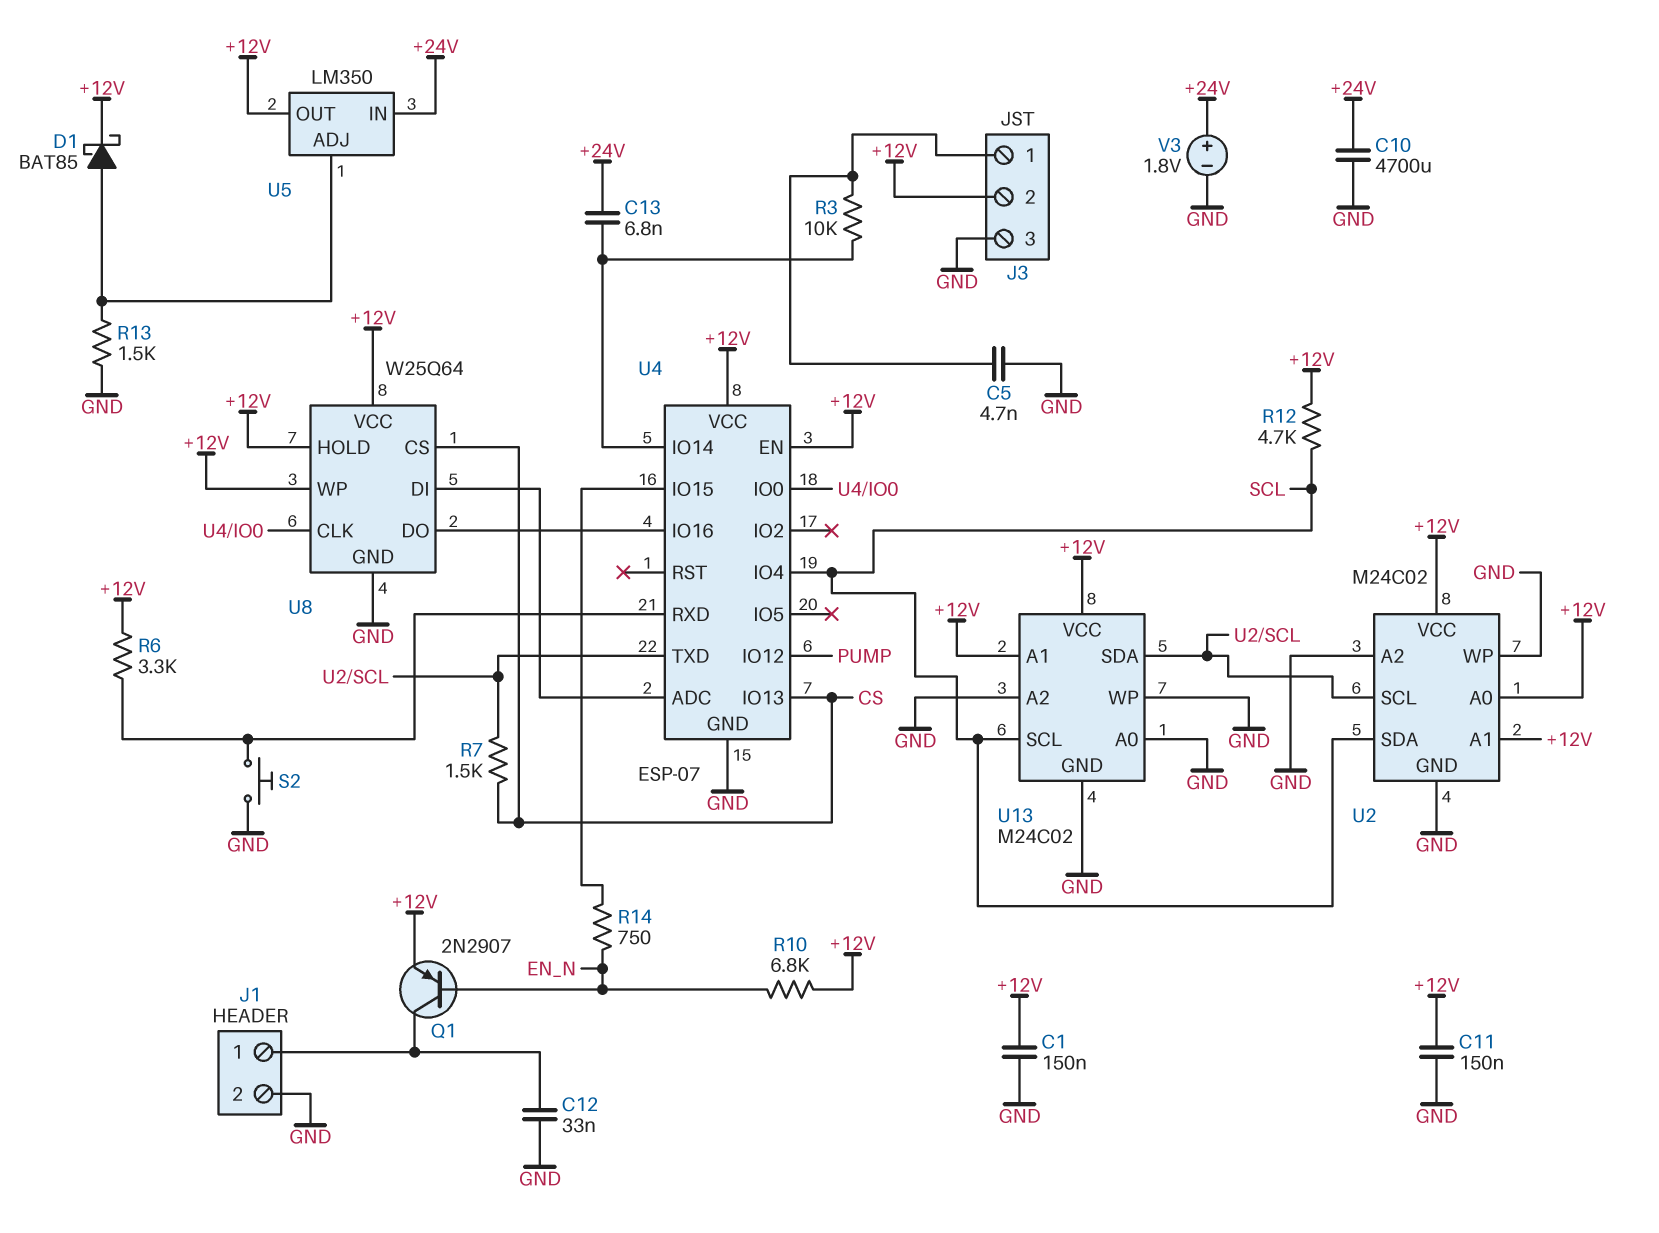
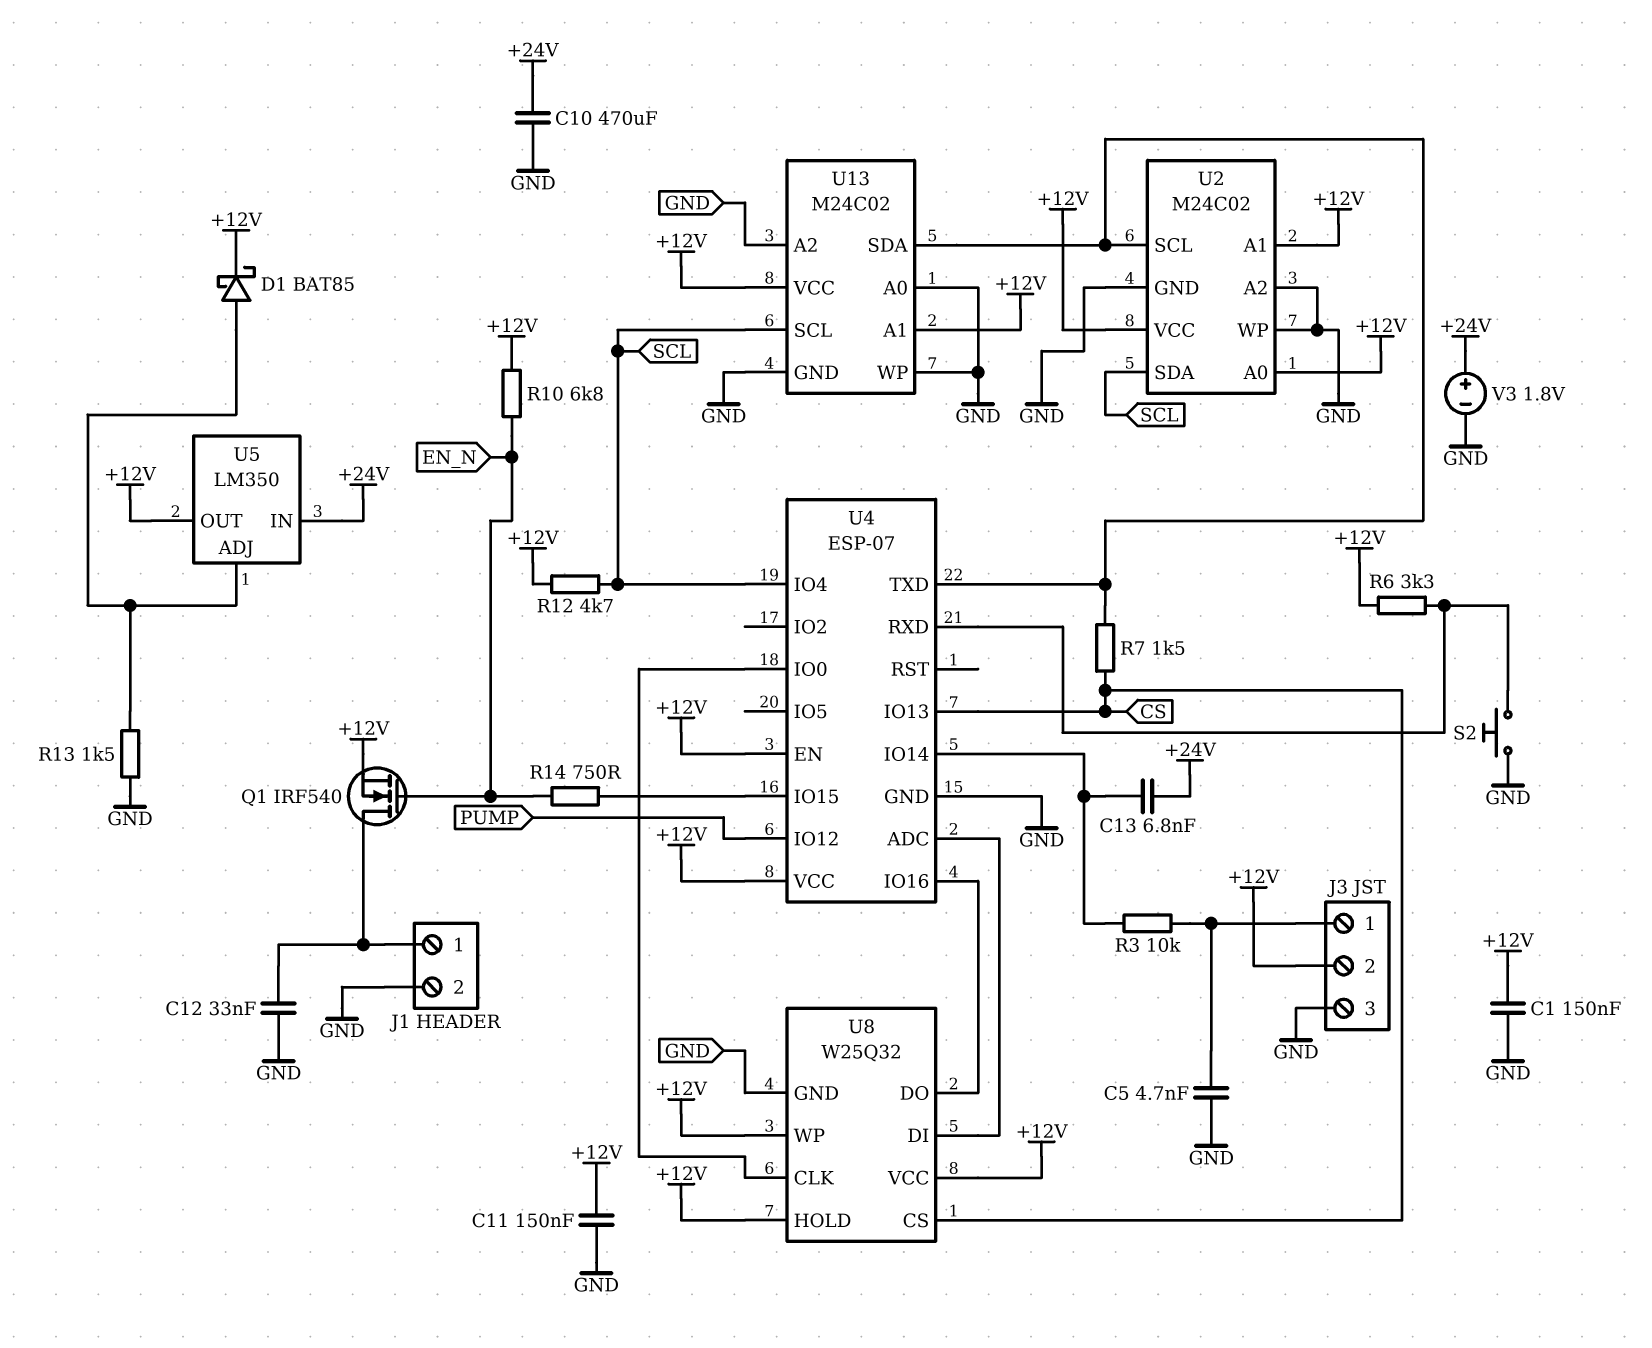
C10: 4700uF (+24V, GND) -> 470uF (+24V, GND)
Q1: PNP 2N2907 (B EN_N, C J1/1, E +12V) -> NMOS IRF540 (G EN_N, D J1/1, S +12V)
U8: W25Q64 -> W25Q32

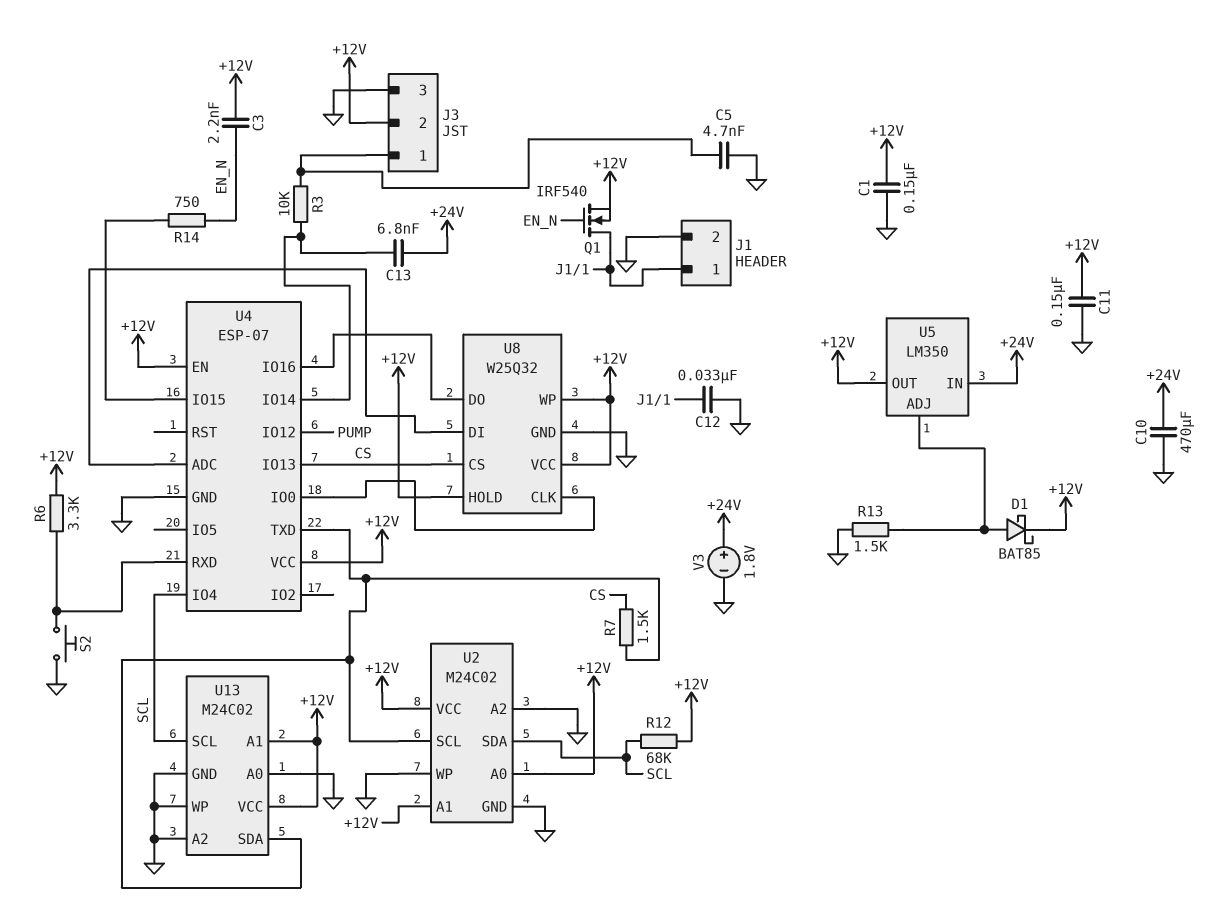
C3: none -> 2.2nF (+12V, EN_N)
R10: 6.8k (+12V, EN_N) -> none
R12: 4.7k (+12V, SCL) -> 68k (+12V, SCL)

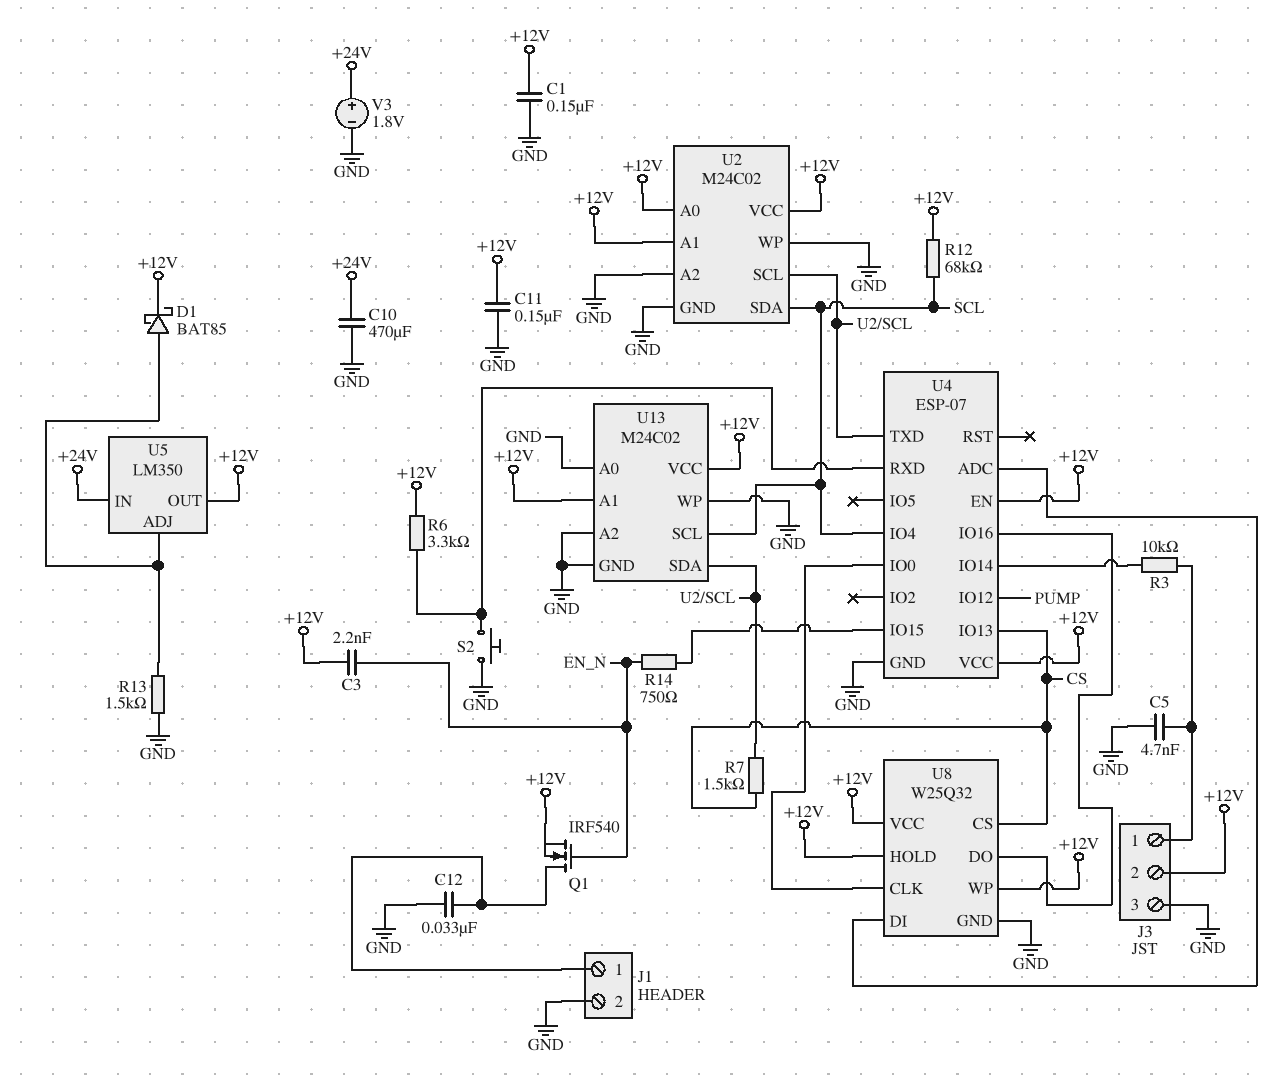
C13: 6.8nF (+24V, U4/IO14) -> none

